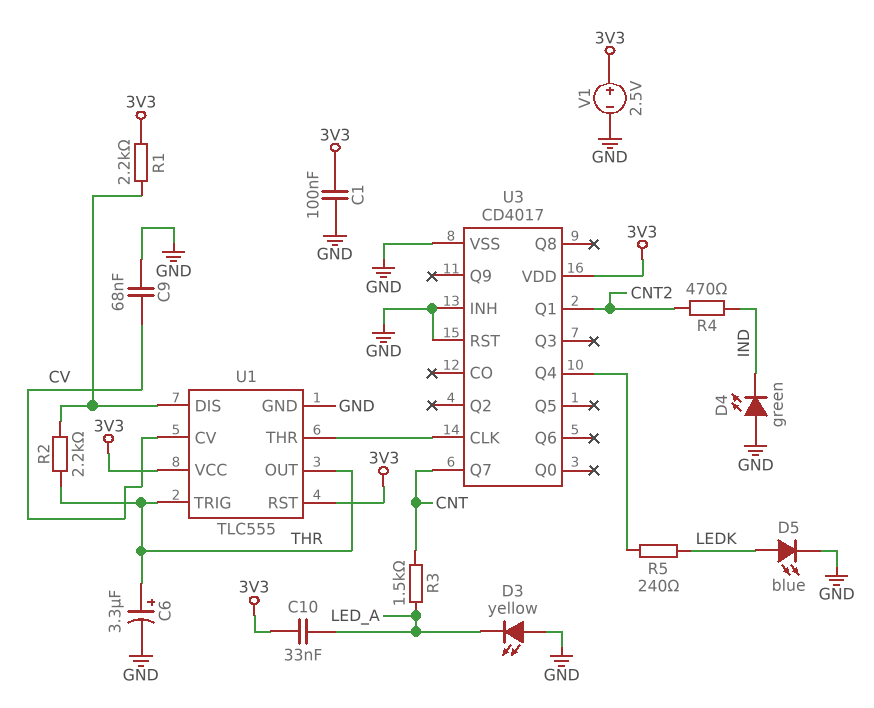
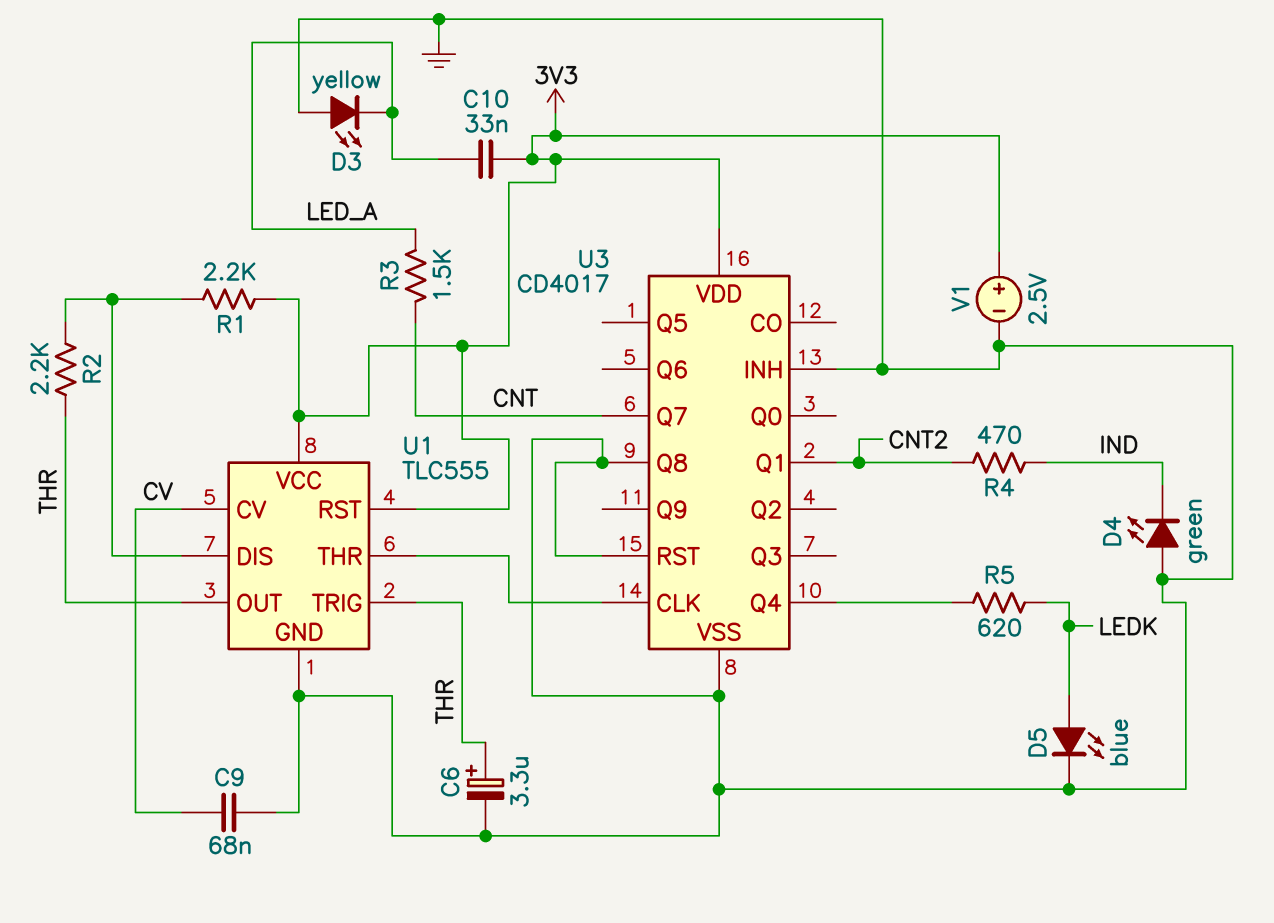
C1: 100nF (3V3, GND) -> none
R5: 240 (LEDK, U3/Q4) -> 620 (LEDK, U3/Q4)
U3 pin Q8: none -> GND

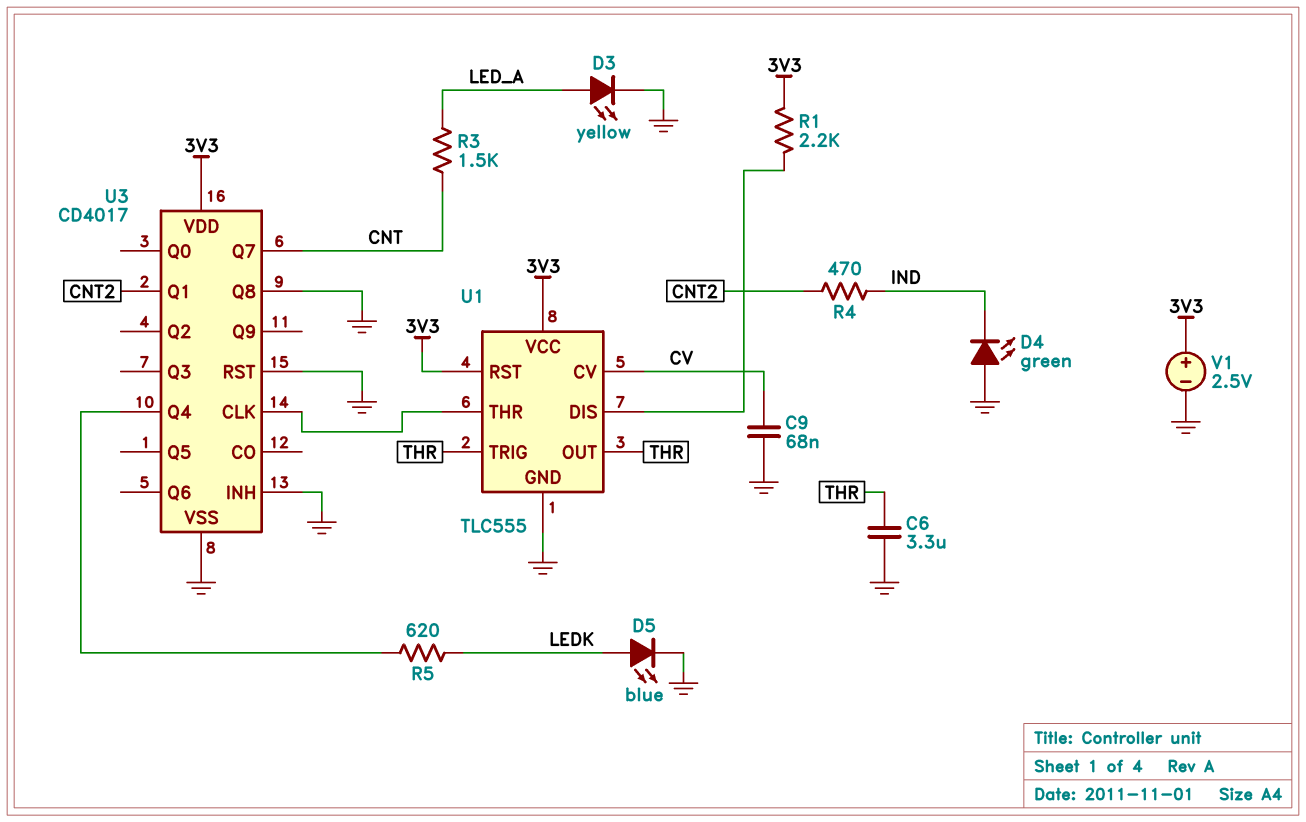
C6: 3.3uF (plus THR, minus GND) -> 3.3uF (GND, THR)
C10: 33nF (3V3, LED_A) -> none
D3: LED yellow (A GND, K LED_A) -> LED yellow (A LED_A, K GND)
R2: 2.2k (THR, U1/DIS) -> none

